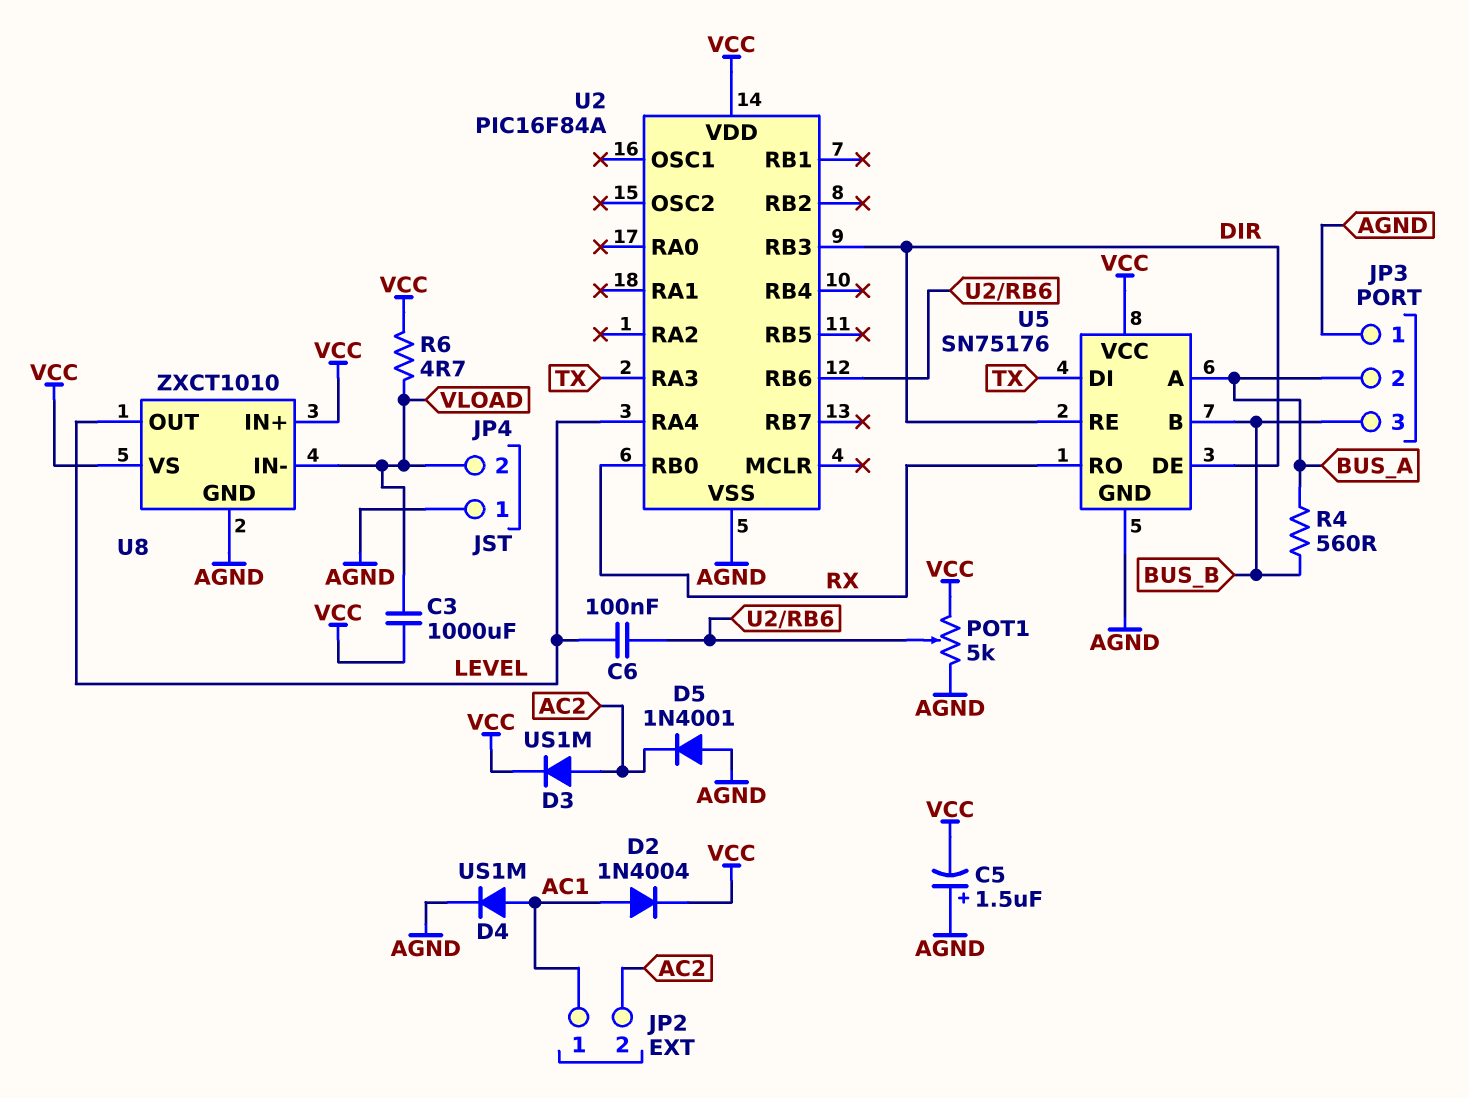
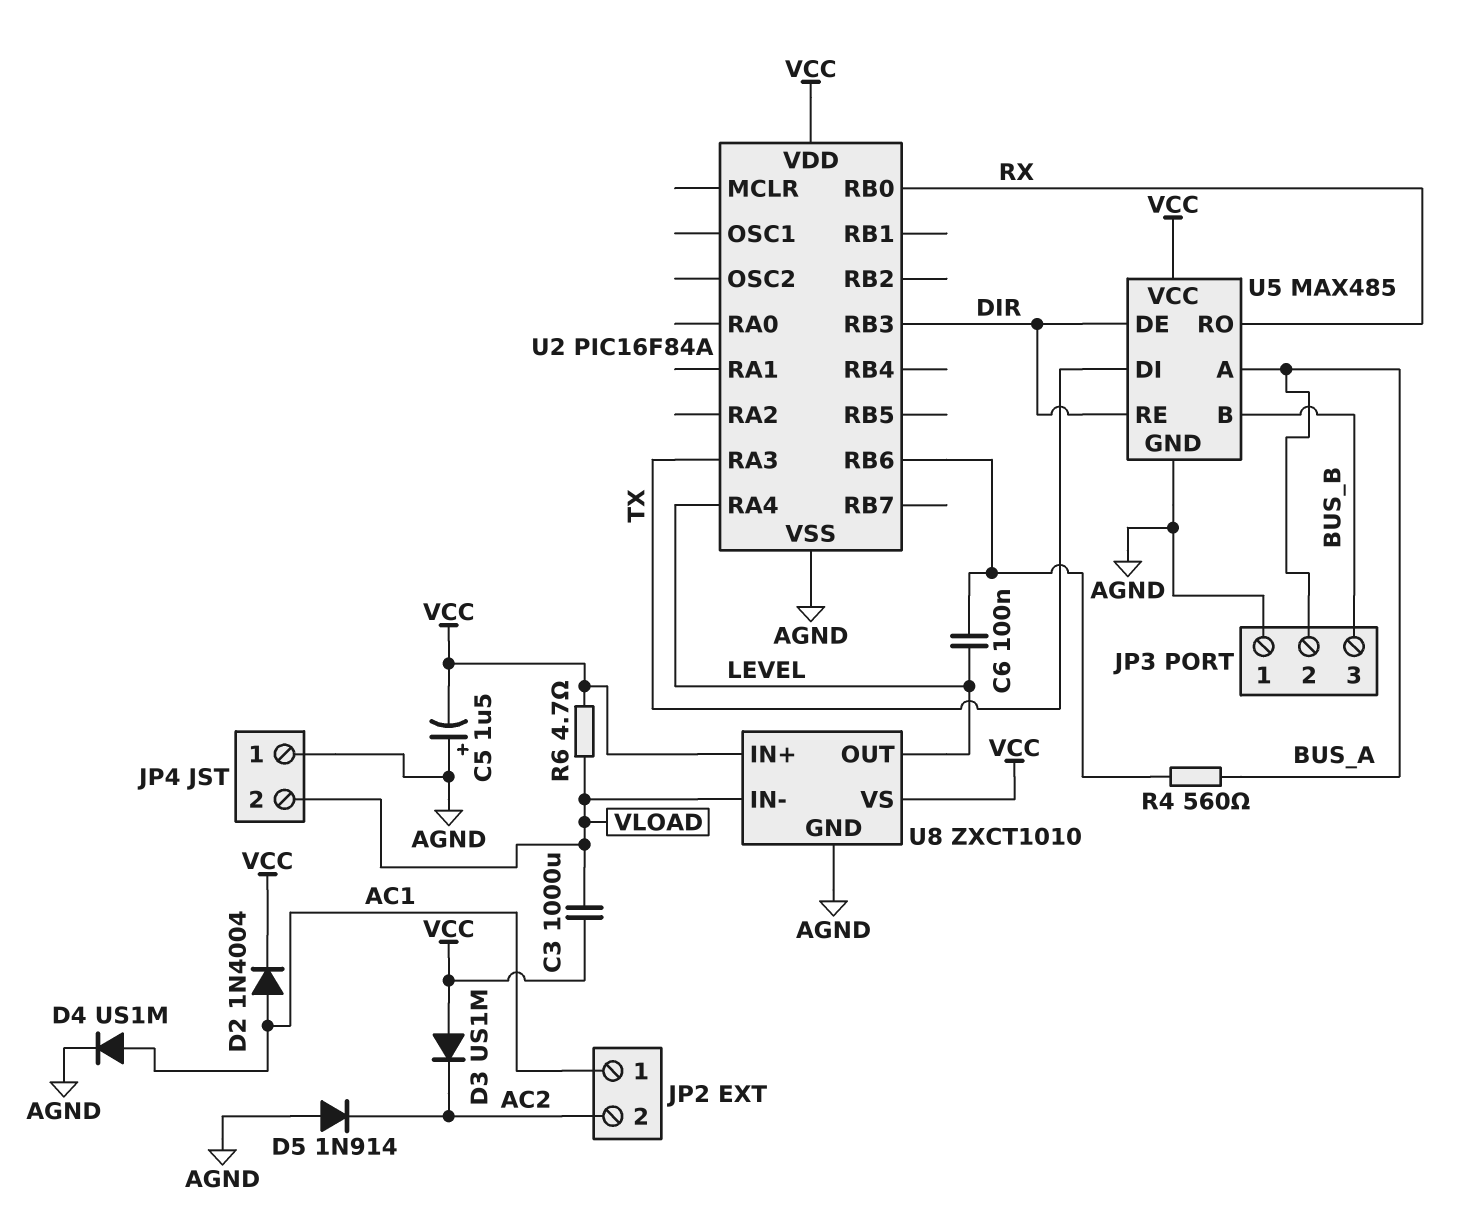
D3: diode US1M (A AC2, K VCC) -> diode US1M (A VCC, K AC2)
D5: diode 1N4001 (A AGND, K AC2) -> diode 1N914 (A AGND, K AC2)
POT1: 5k (AGND, VCC, wiper U2/RB6) -> none
R4: 560 (BUS_A, BUS_B) -> 560 (BUS_A, U2/RB6)
U5: SN75176 -> MAX485

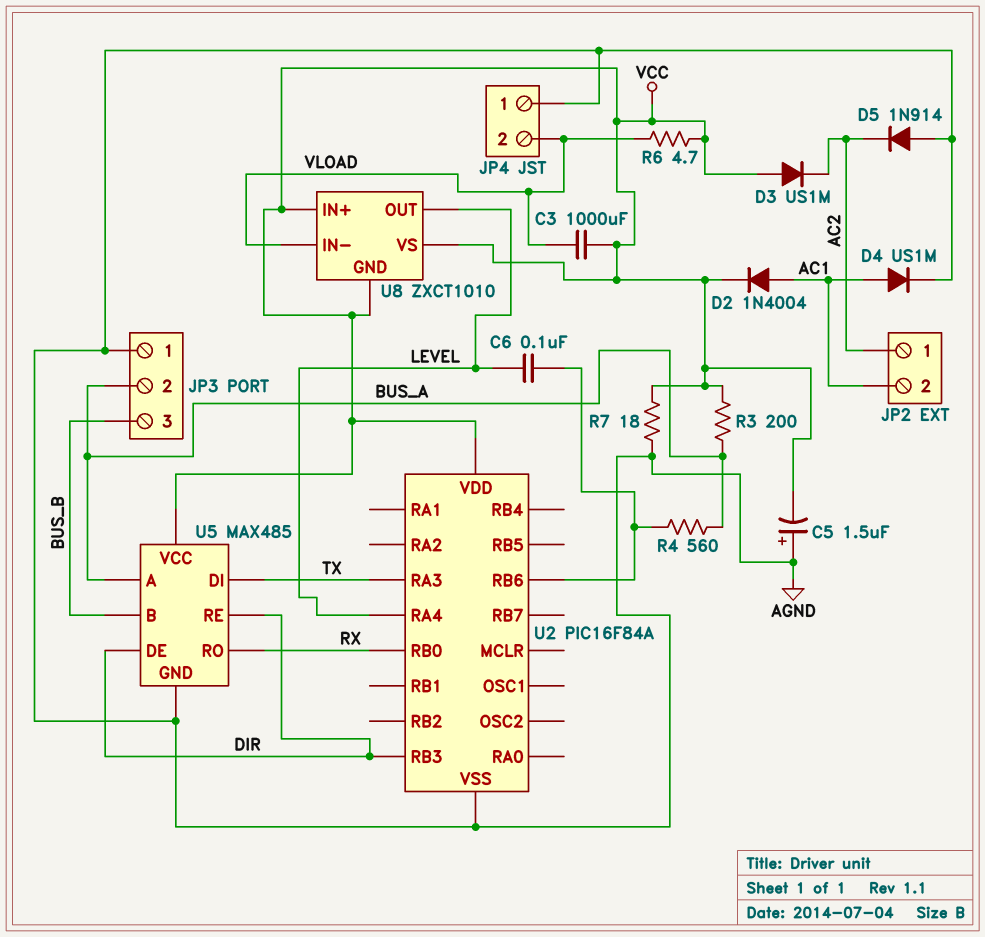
JP2 pin 1: AC1 -> AC2
JP2 pin 2: AC2 -> AC1
R3: none -> 200 (BUS_A, VCC)
R7: none -> 18 (AGND, VCC)
U8 pin GND: AGND -> VCC

